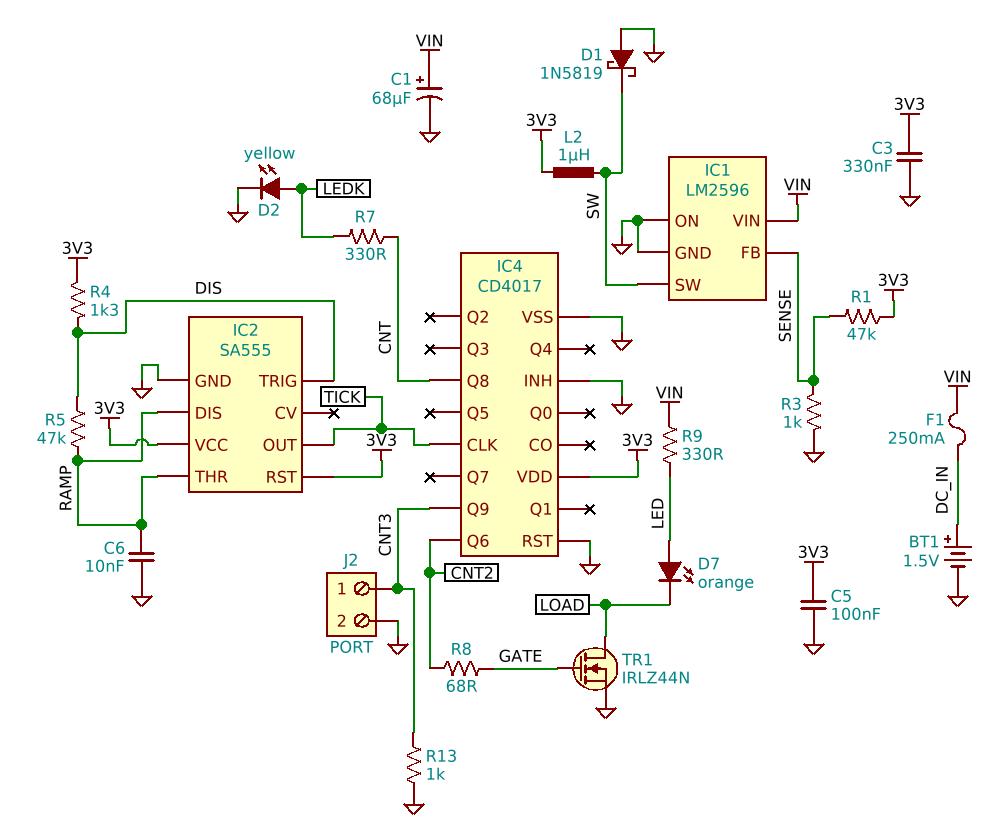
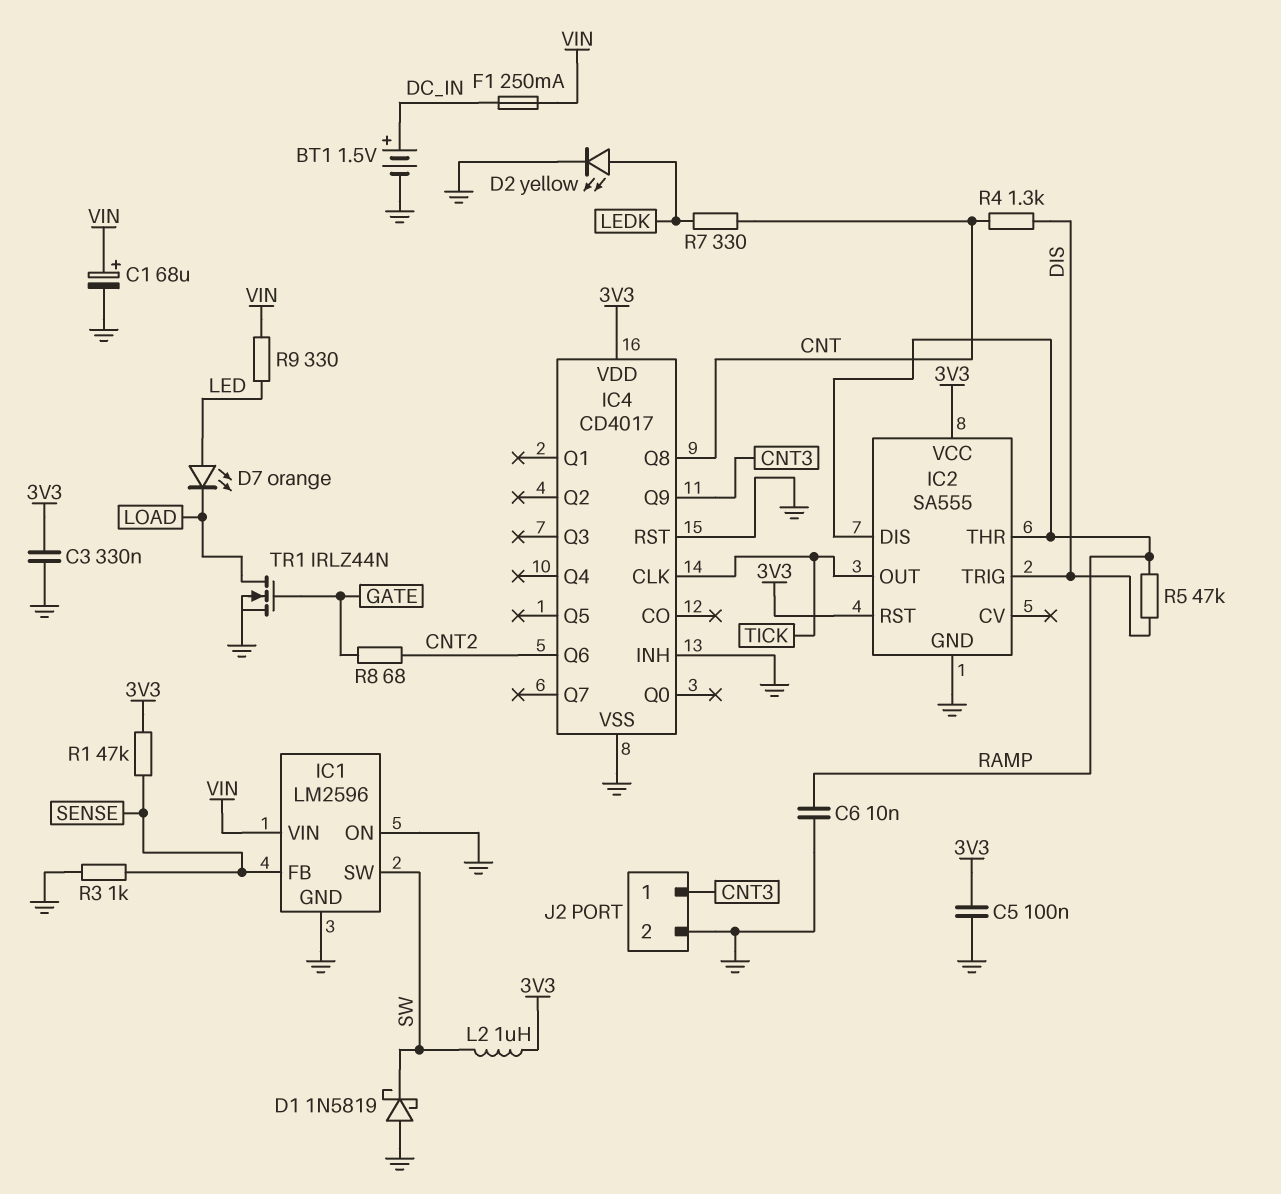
R4: 1.3k (3V3, DIS) -> 1.3k (CNT, DIS)
R13: 1k (CNT3, GND) -> none

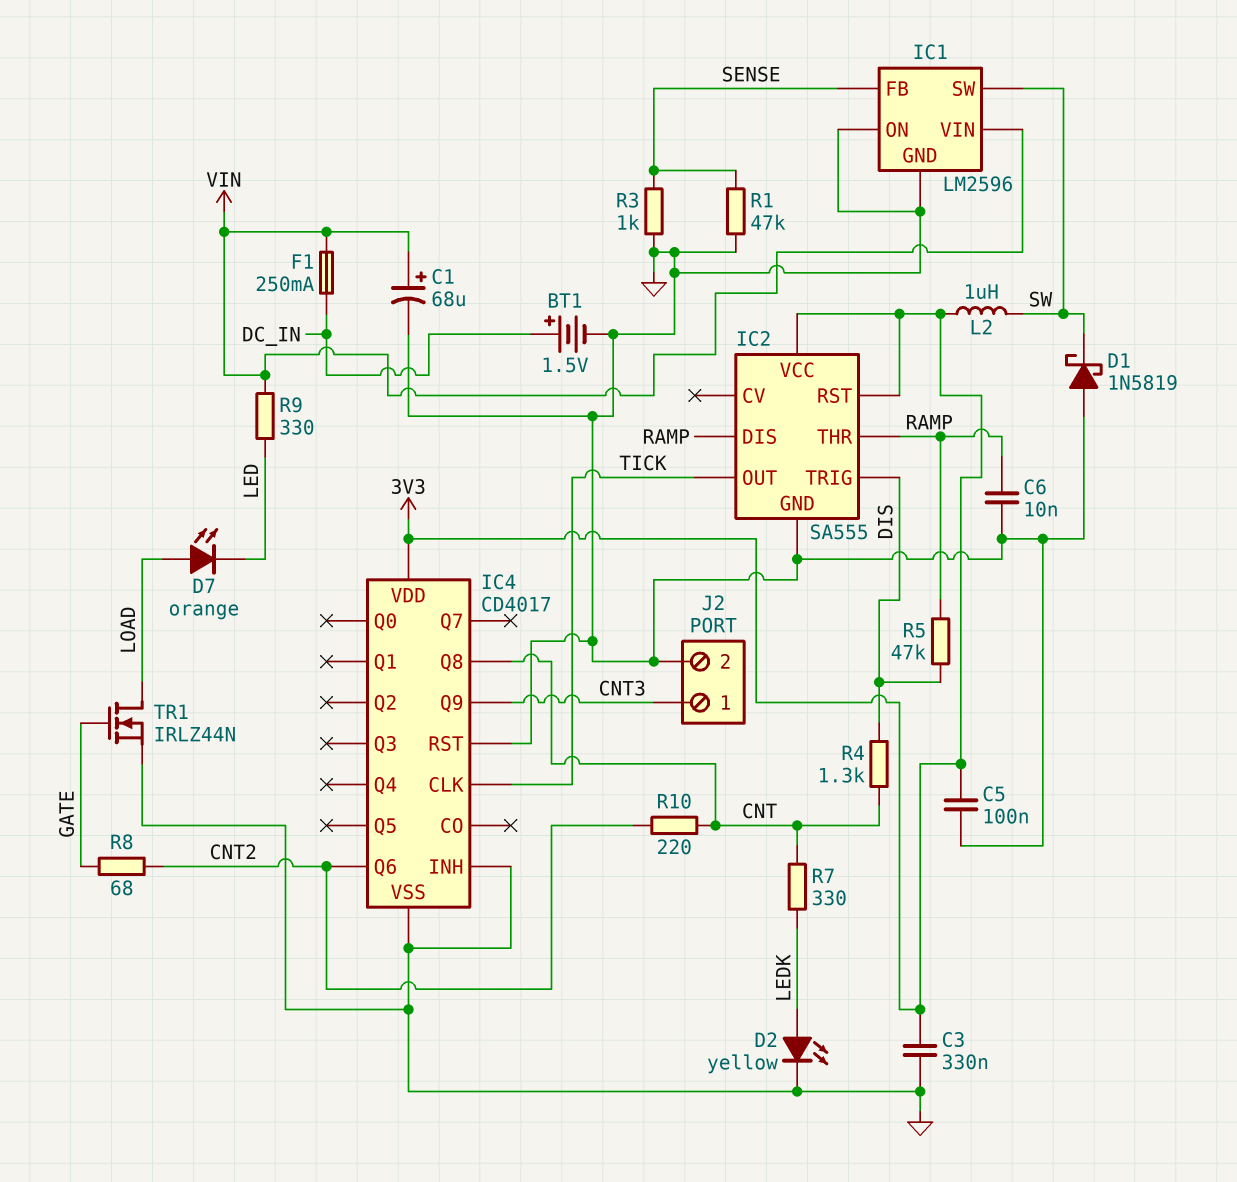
D7: LED orange (A LED, K LOAD) -> LED orange (A LOAD, K LED)
R1: 47k (3V3, SENSE) -> 47k (GND, SENSE)
R10: none -> 220 (CNT, CNT2)

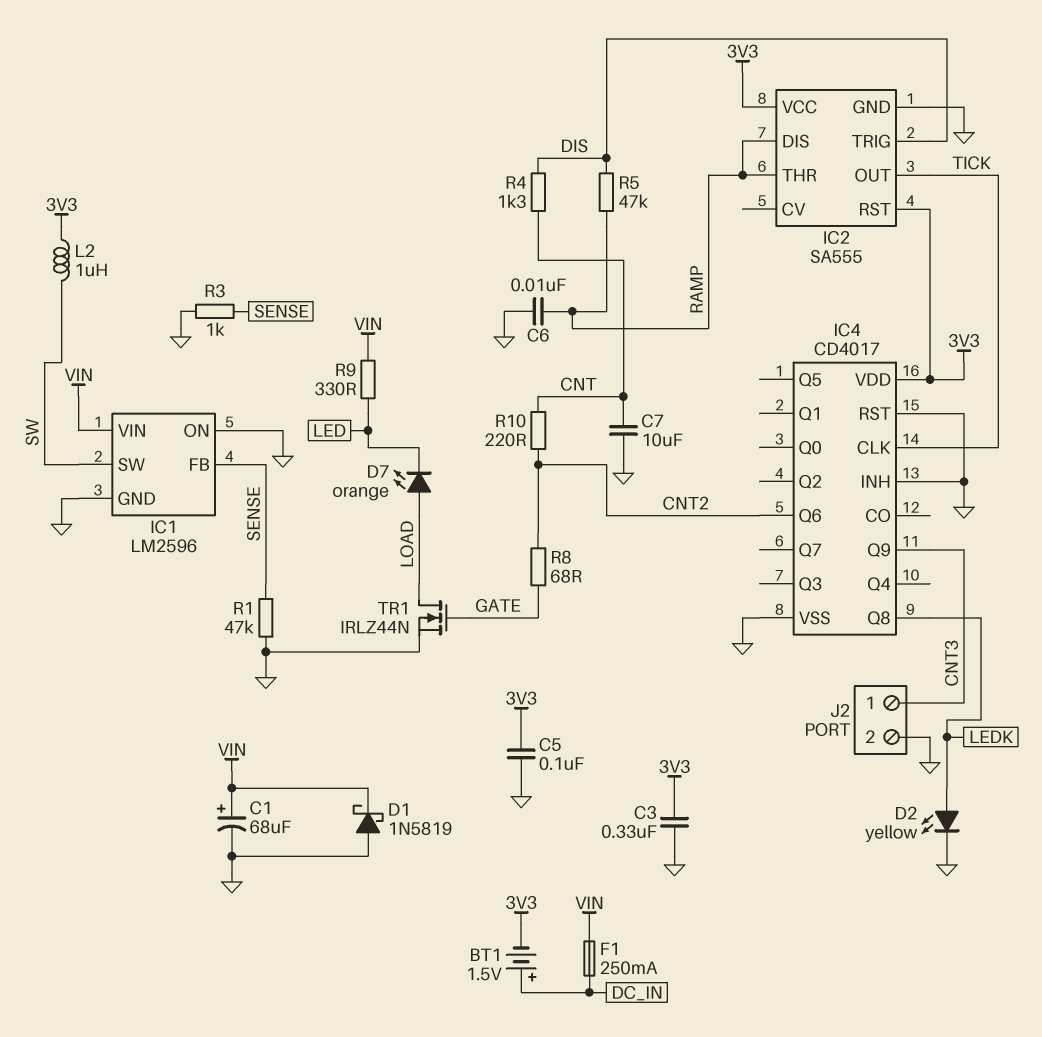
BT1: 1.5V (plus DC_IN, minus GND) -> 1.5V (plus DC_IN, minus 3V3)
C7: none -> 10uF (CNT, GND)
D1: schottky 1N5819 (A GND, K SW) -> schottky 1N5819 (A GND, K VIN)
IC4 pin Q8: CNT -> LEDK
R7: 330 (CNT, LEDK) -> none

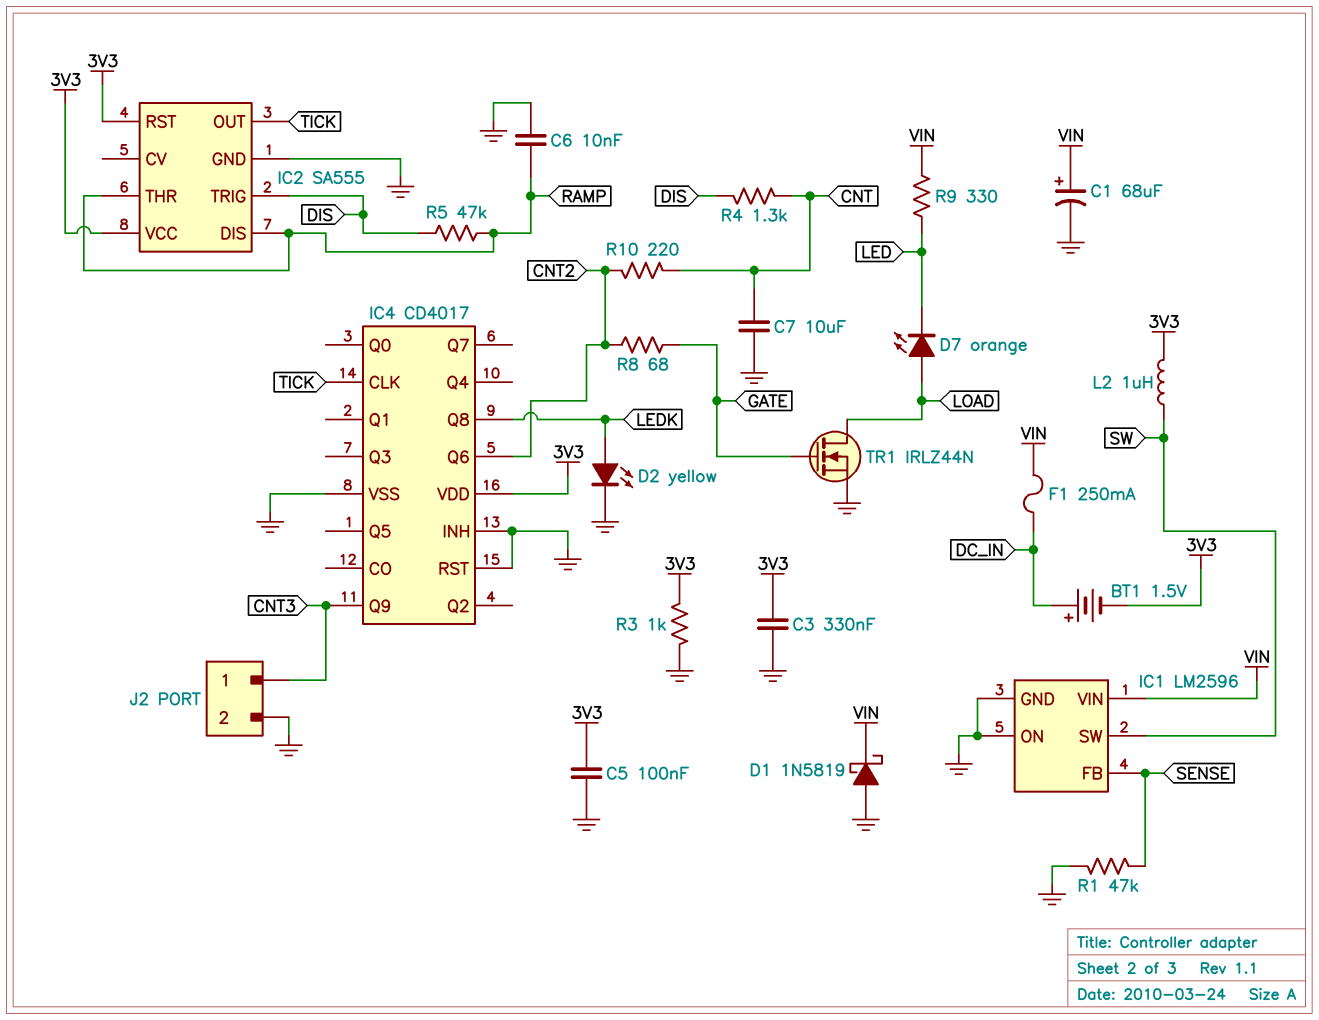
R3: 1k (GND, SENSE) -> 1k (3V3, GND)

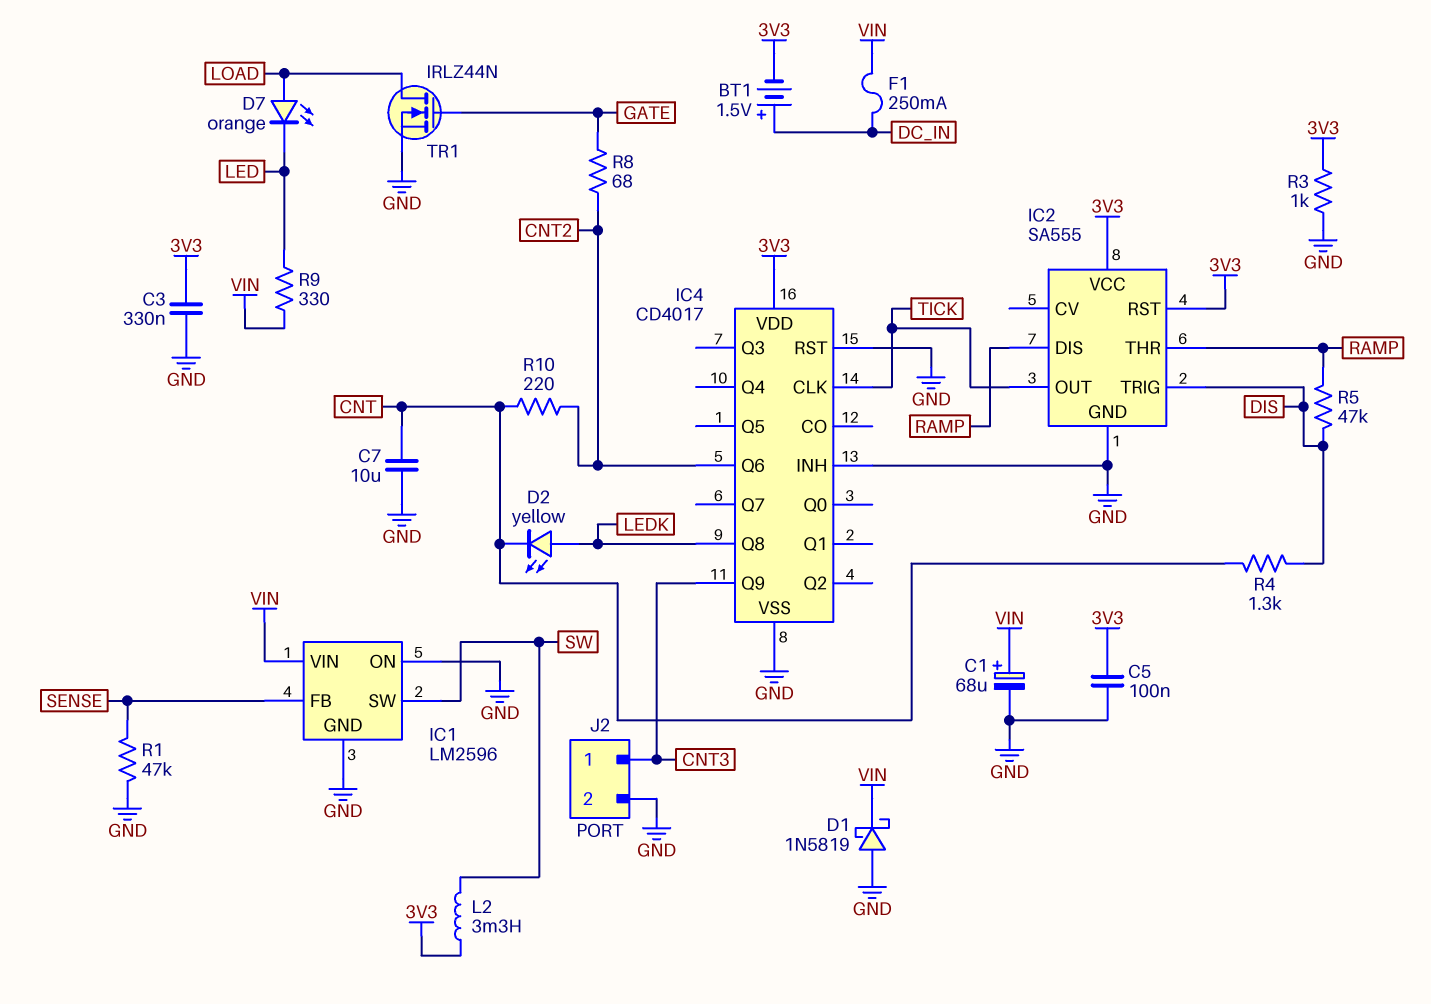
C6: 10nF (GND, RAMP) -> none
D2: LED yellow (A LEDK, K GND) -> LED yellow (A LEDK, K CNT)
L2: 1uH (3V3, SW) -> 3.3mH (3V3, SW)

